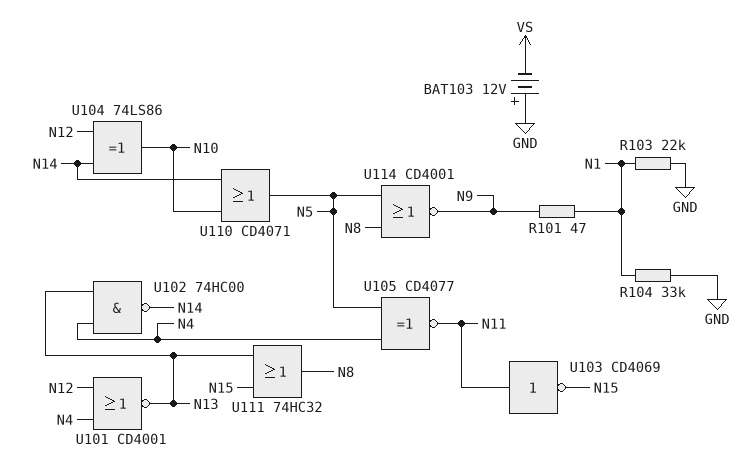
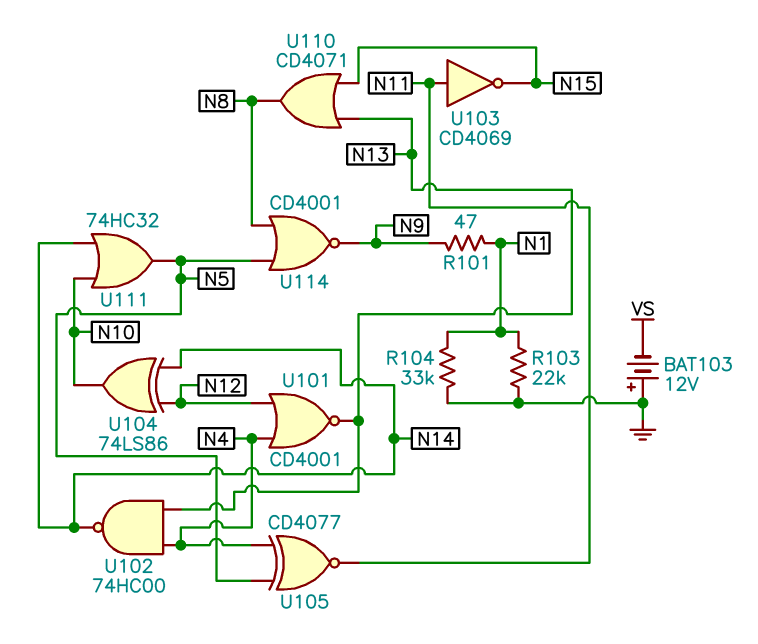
U110: OR CD4071 (in N10, in N14, out N5) -> OR CD4071 (in N13, in N15, out N8)
U111: OR 74HC32 (in N13, in N15, out N8) -> OR 74HC32 (in N10, in N14, out N5)

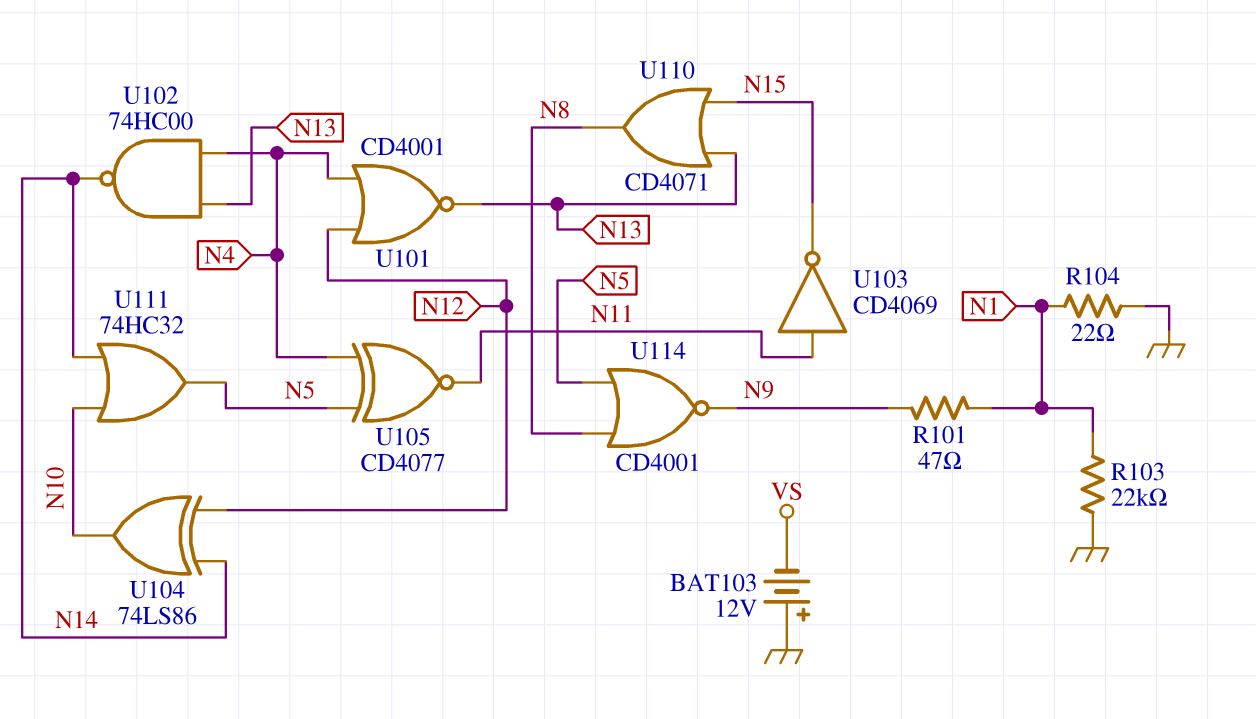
R104: 33k (GND, N1) -> 22 (GND, N1)

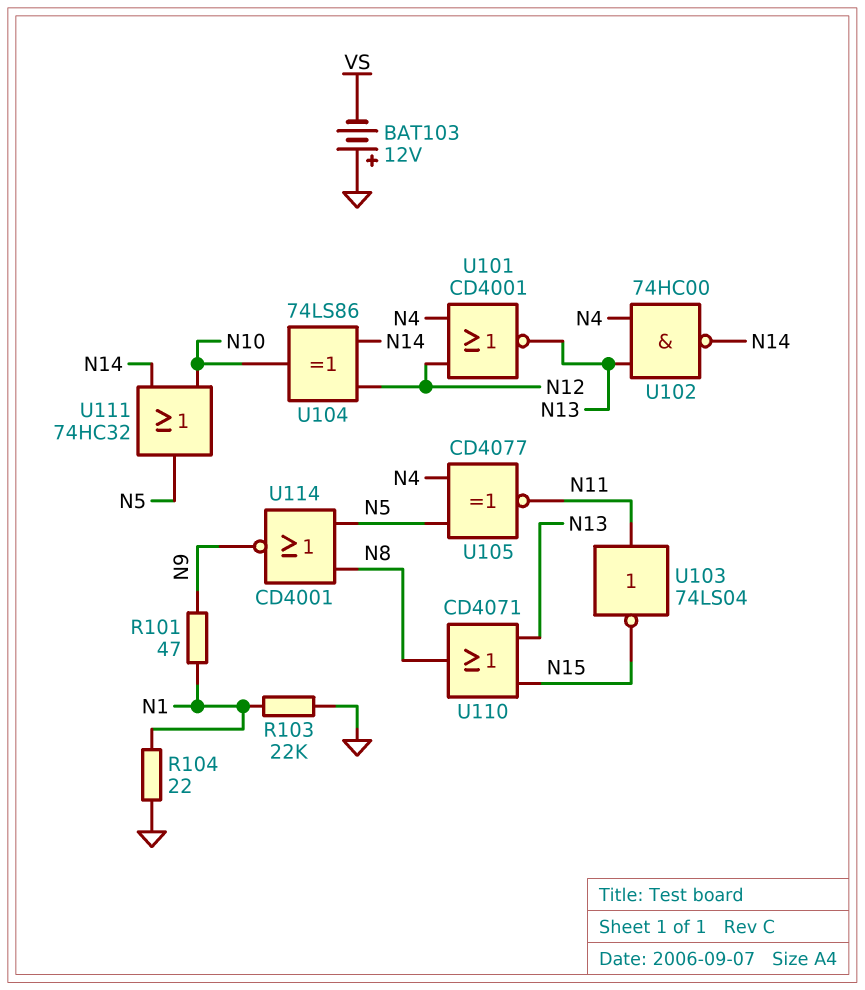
U103: NOT CD4069 (in N11, out N15) -> NOT 74LS04 (in N11, out N15)

